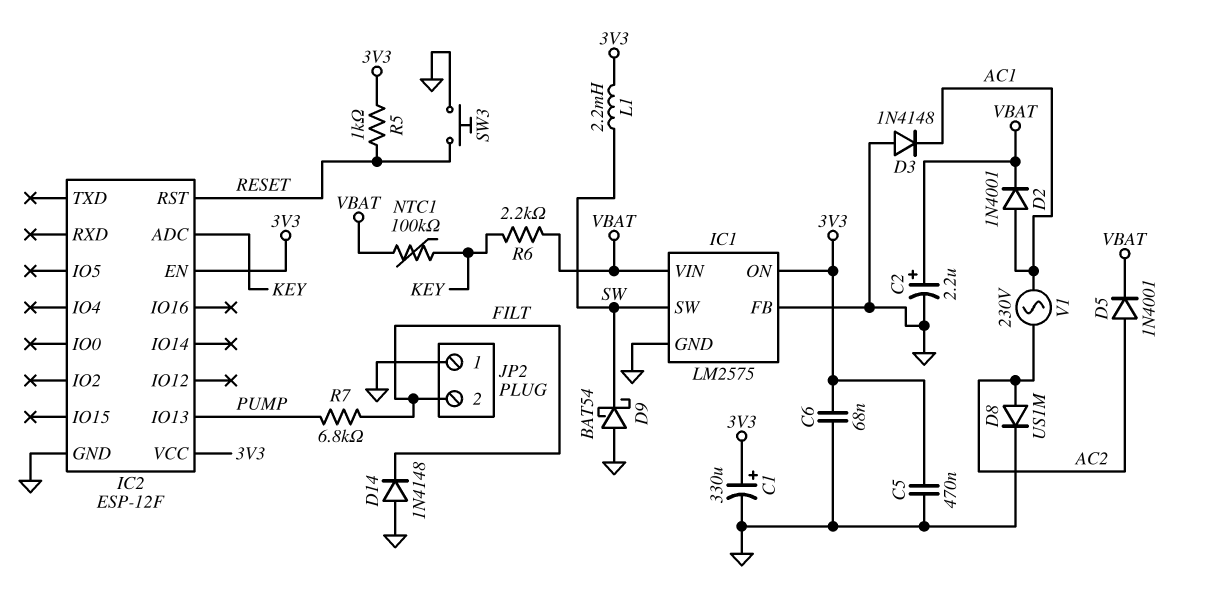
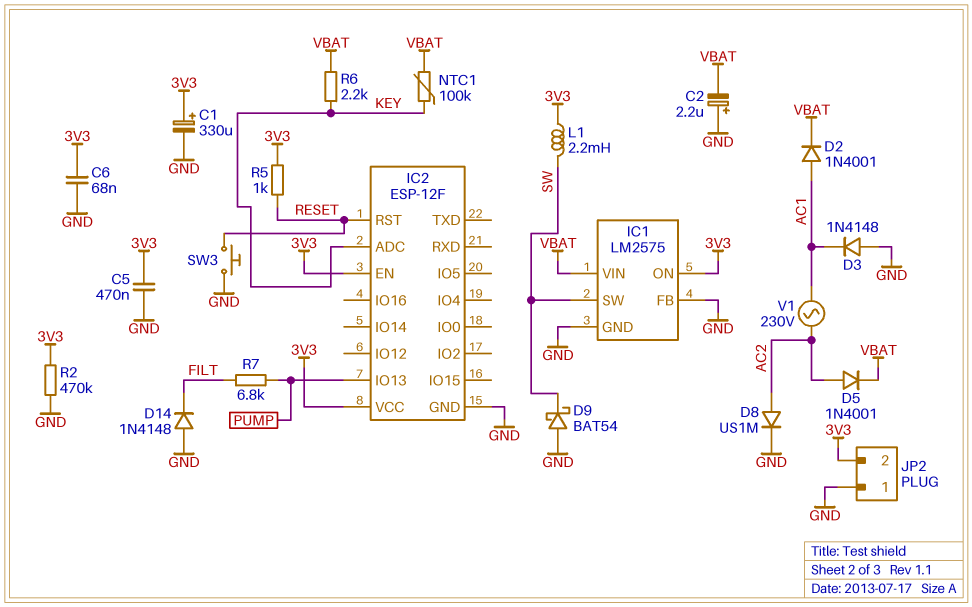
C2: 2.2uF (plus VBAT, minus GND) -> 2.2uF (plus GND, minus VBAT)
JP2 pin 2: FILT -> 3V3
R2: none -> 470k (3V3, GND)

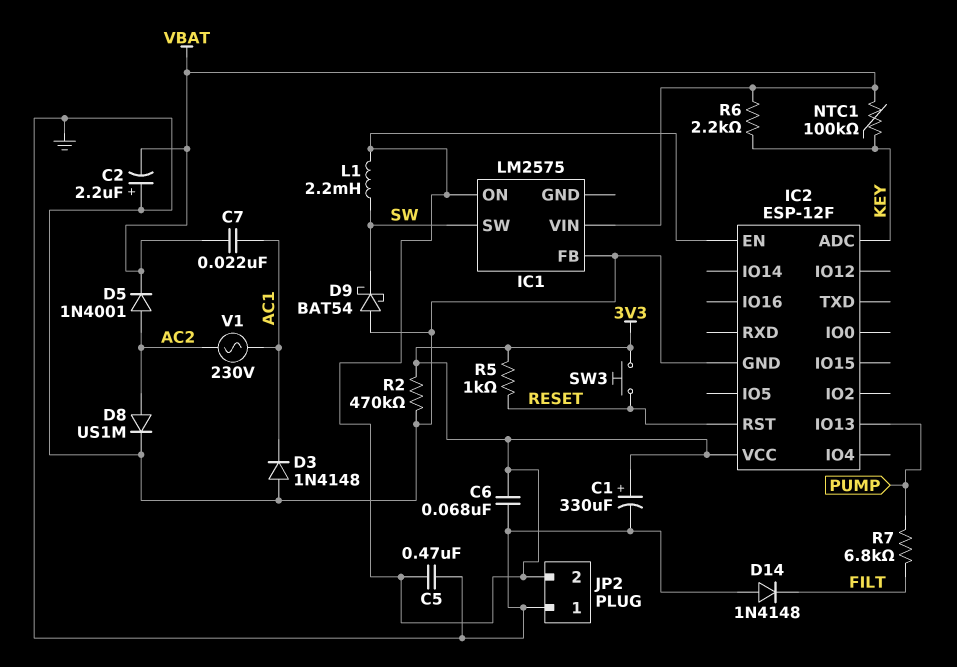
C7: none -> 22nF (AC1, VBAT)
D2: diode 1N4001 (A AC1, K VBAT) -> none
IC1 pin GND: GND -> none
SW3: button (GND, RESET) -> button (3V3, RESET)

